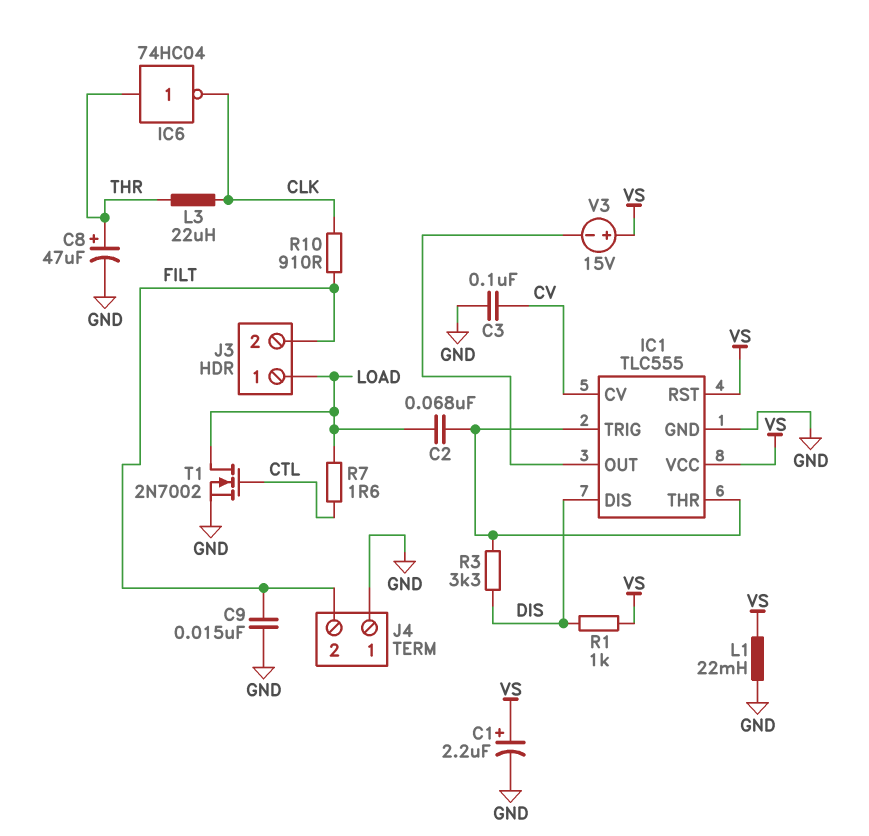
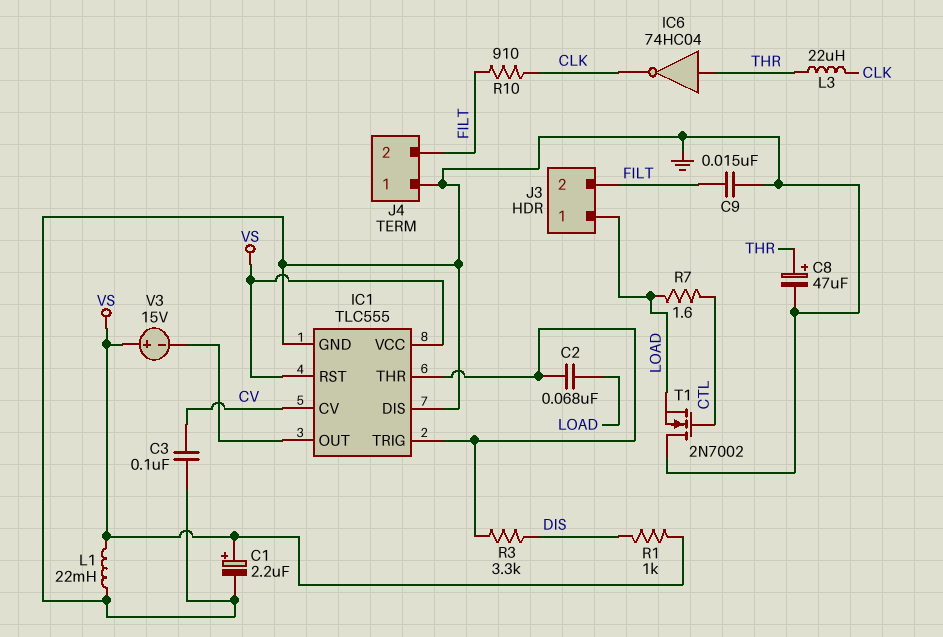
IC1 pin DIS: DIS -> GND
T1: NMOS 2N7002 (G CTL, D LOAD, S GND) -> NMOS 2N7002 (G CTL, D GND, S LOAD)

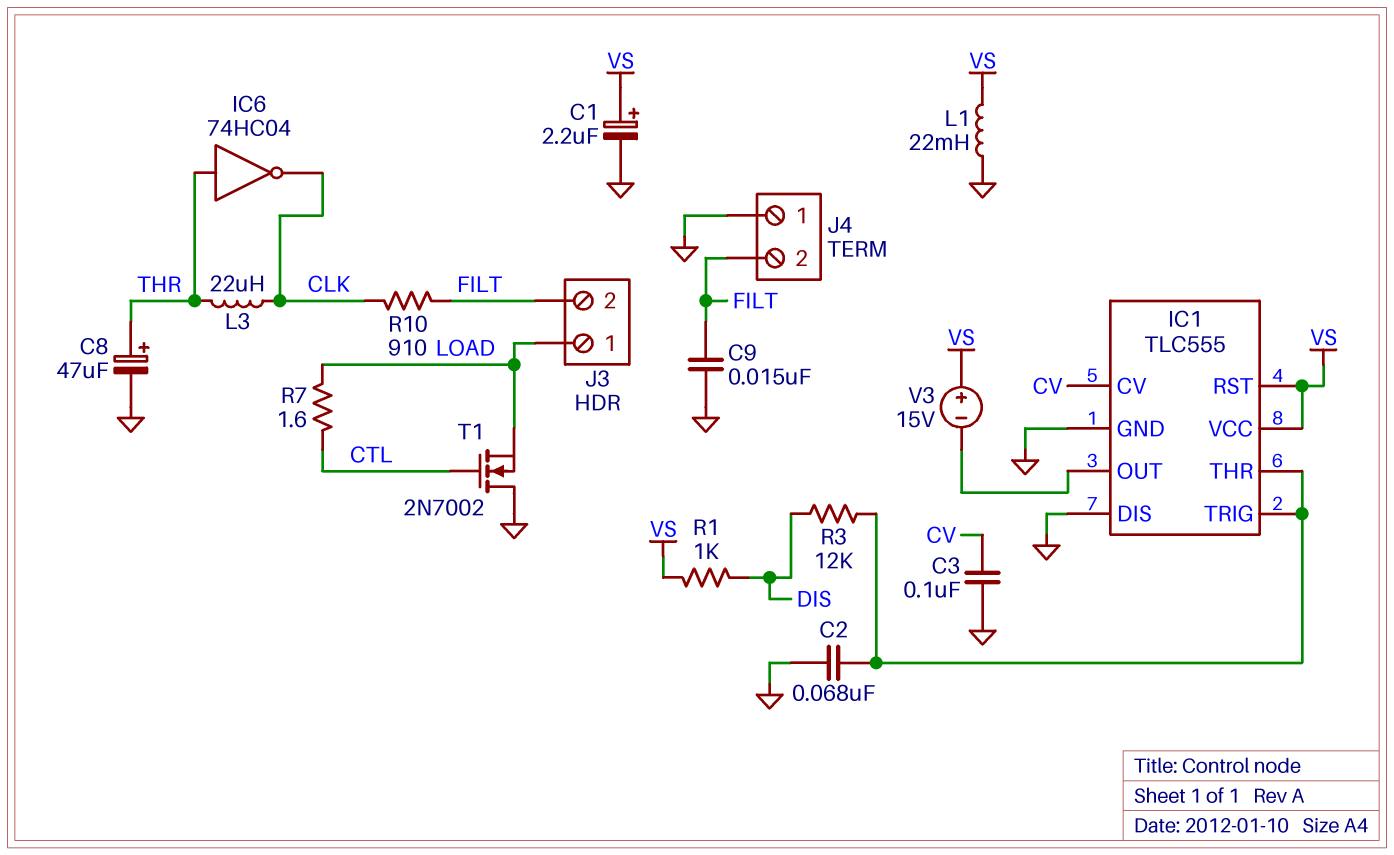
C2: 68nF (IC1/THR, LOAD) -> 68nF (GND, IC1/THR)
R3: 3.3k (DIS, IC1/THR) -> 12k (DIS, IC1/THR)

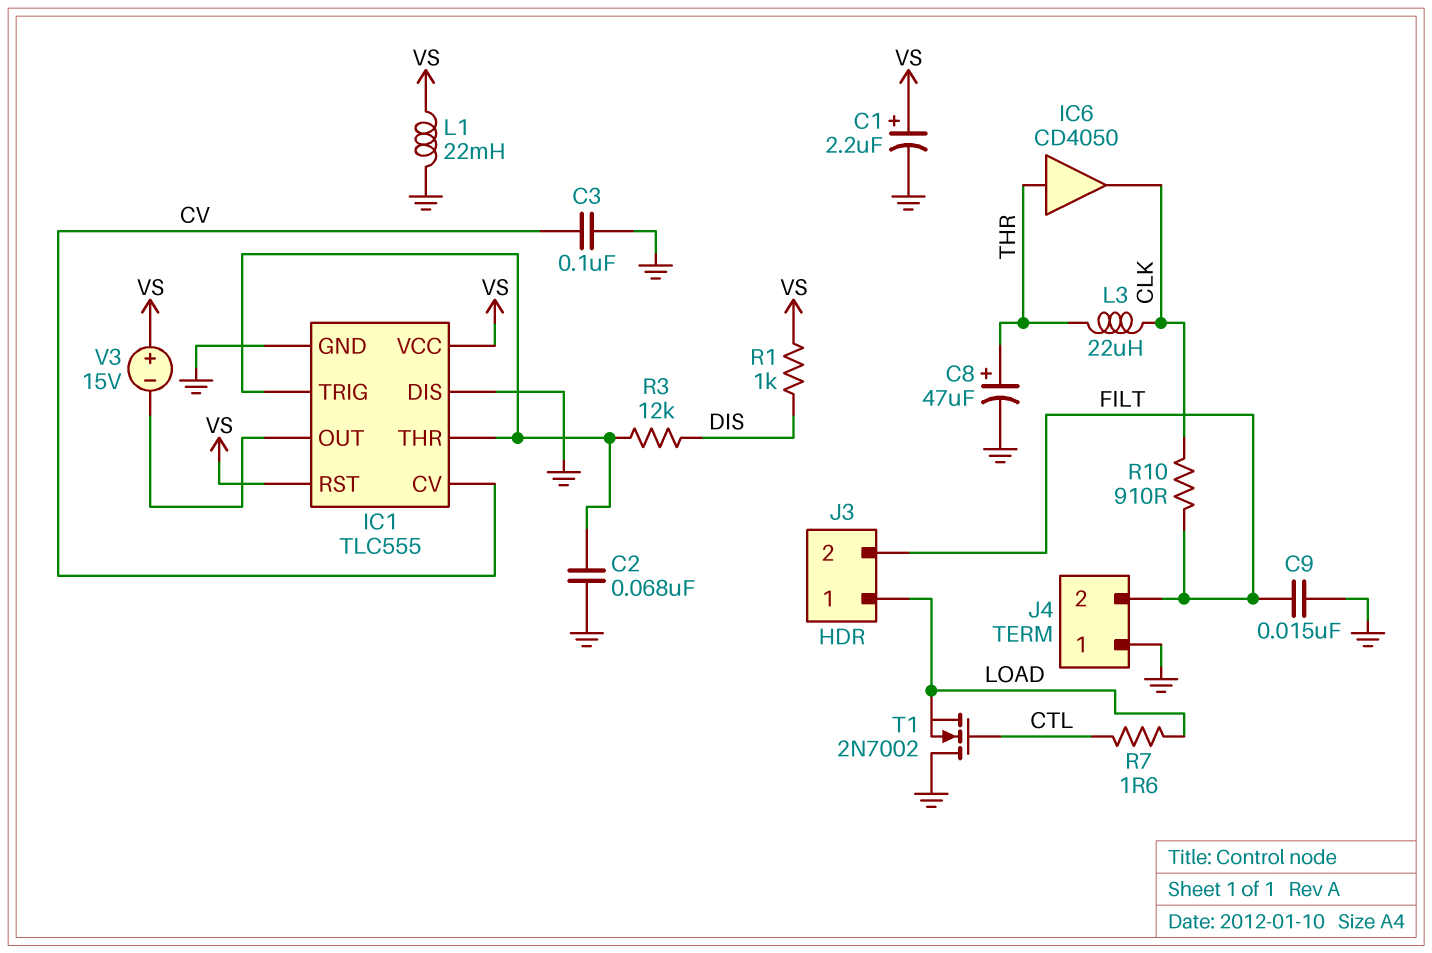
IC6: NOT 74HC04 (in THR, out CLK) -> buffer CD4050 (in THR, out CLK)

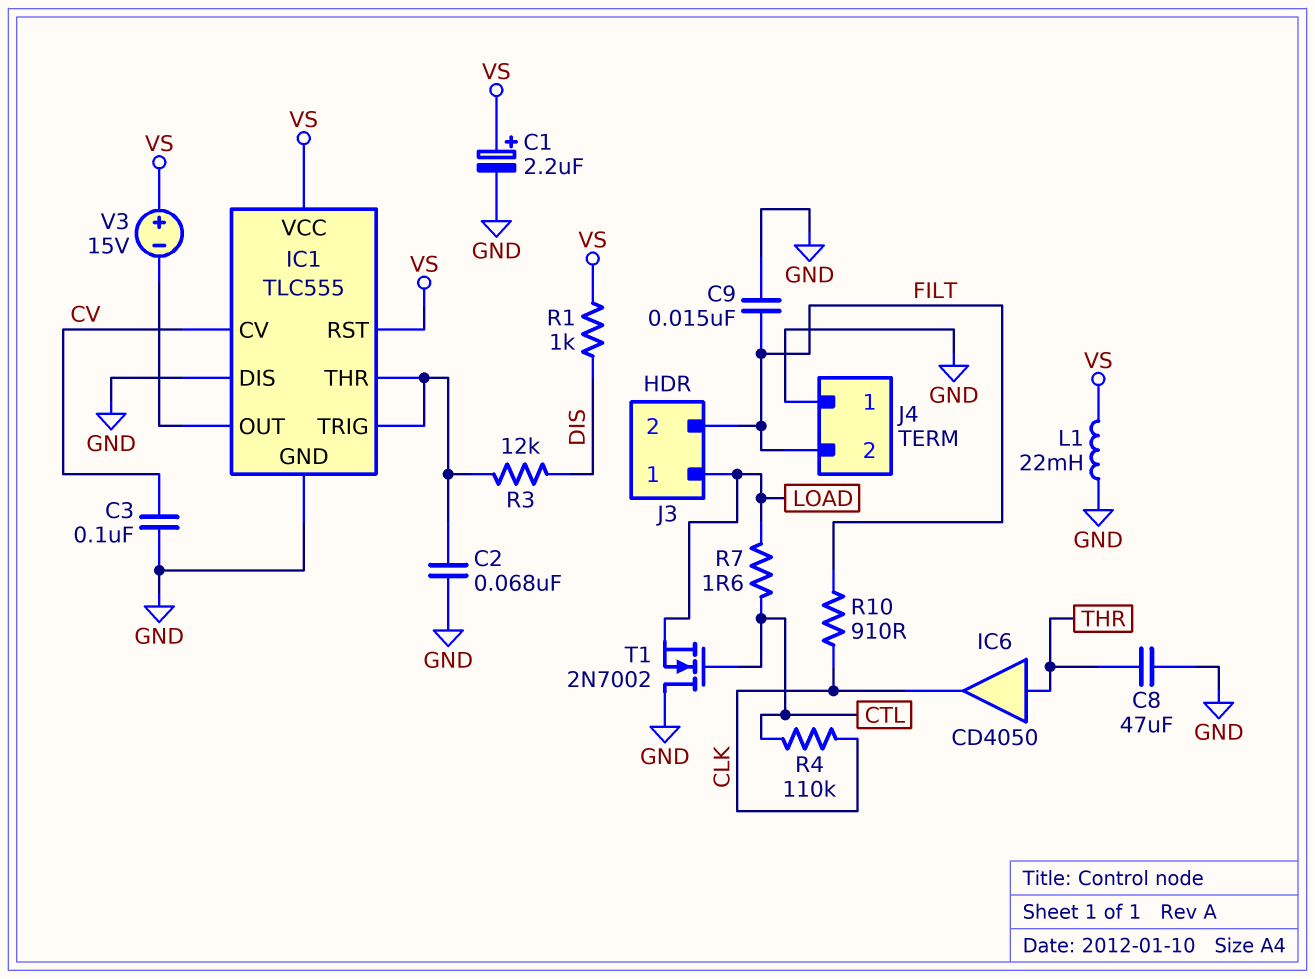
C8: 47uF (plus THR, minus GND) -> 47uF (GND, THR)
L3: 22uH (CLK, THR) -> none
R4: none -> 110k (CLK, CTL)

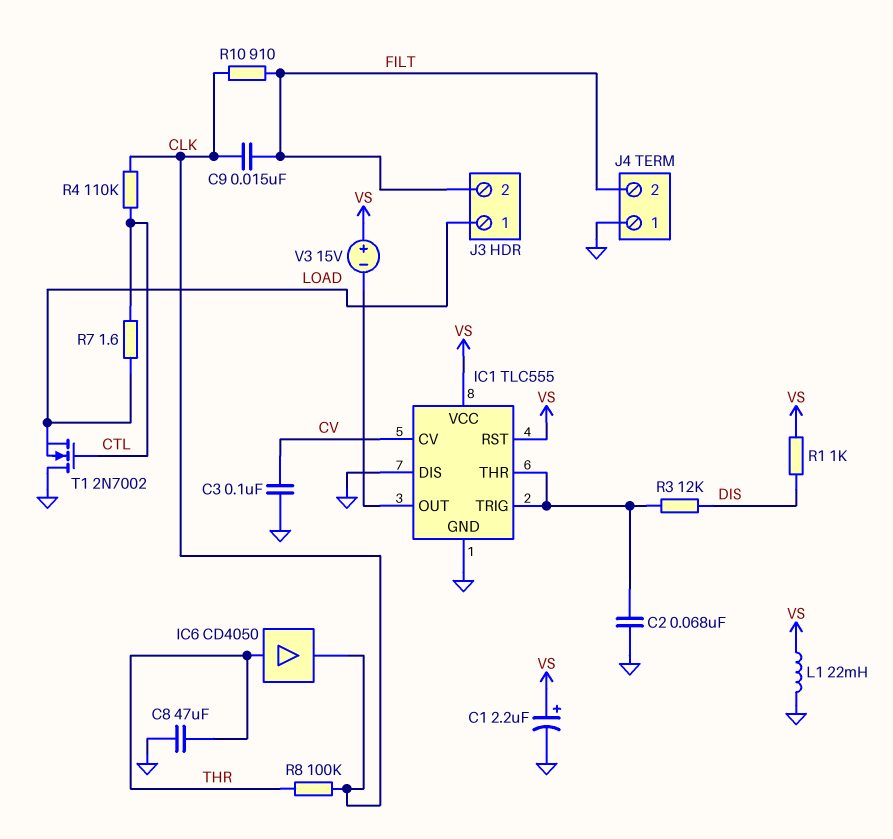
C9: 15nF (FILT, GND) -> 15nF (CLK, FILT)
R8: none -> 100k (CLK, THR)

